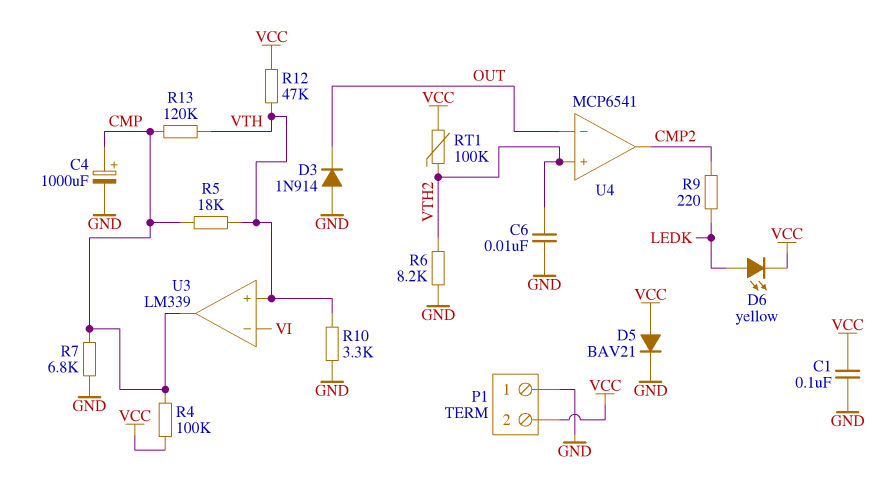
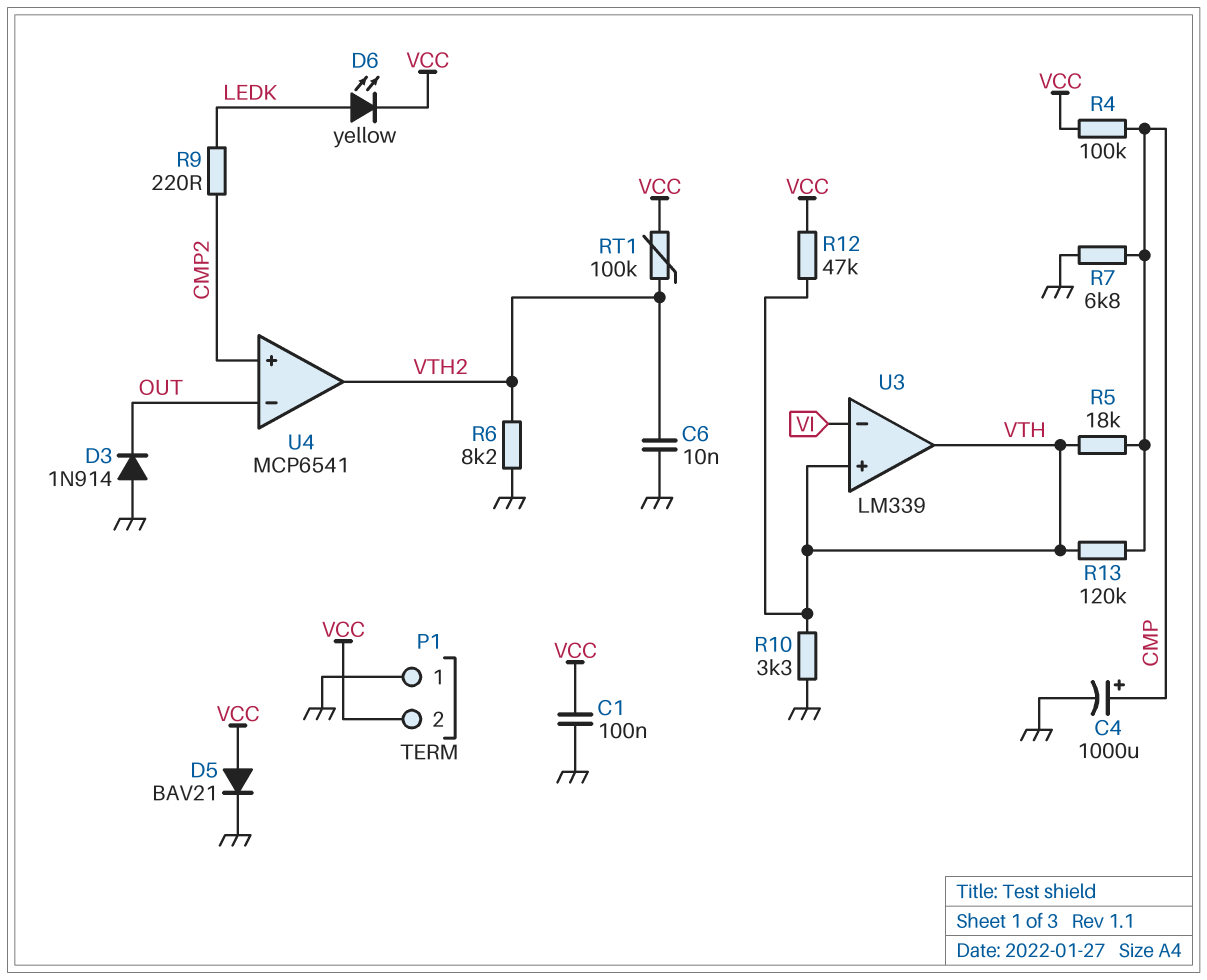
U3 pin out: CMP -> VTH
U4 pin in+: VTH2 -> CMP2
U4 pin out: CMP2 -> VTH2

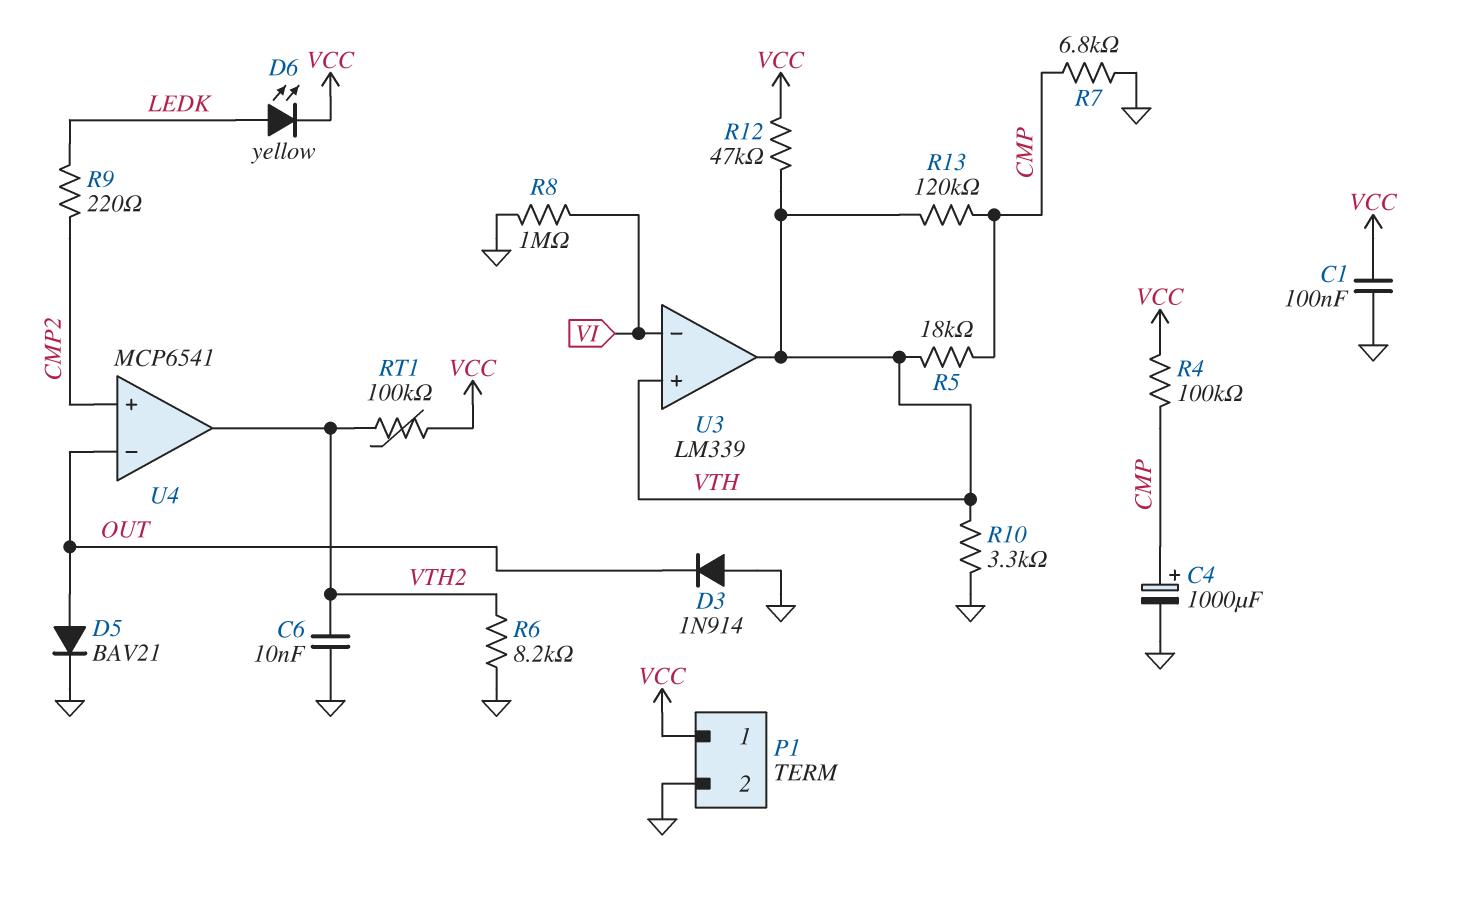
D5: diode BAV21 (A VCC, K GND) -> diode BAV21 (A OUT, K GND)
P1 pin 1: GND -> VCC
P1 pin 2: VCC -> GND
R8: none -> 1M (GND, VI)

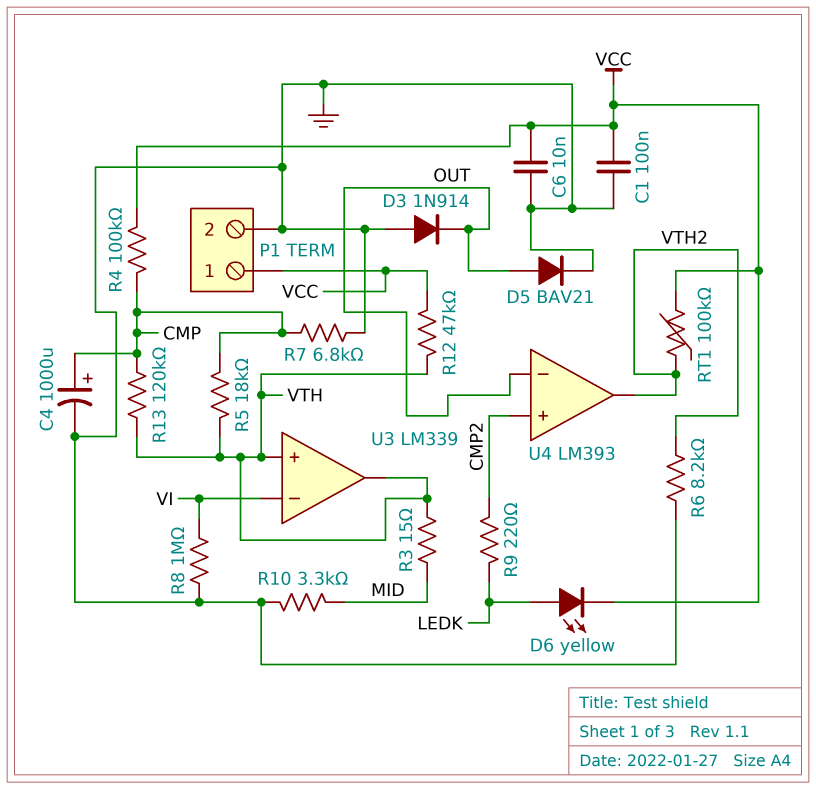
C6: 10nF (GND, VTH2) -> 10nF (GND, VCC)
R3: none -> 15 (MID, VTH)
R10: 3.3k (GND, VTH) -> 3.3k (GND, MID)
U4: MCP6541 -> LM393

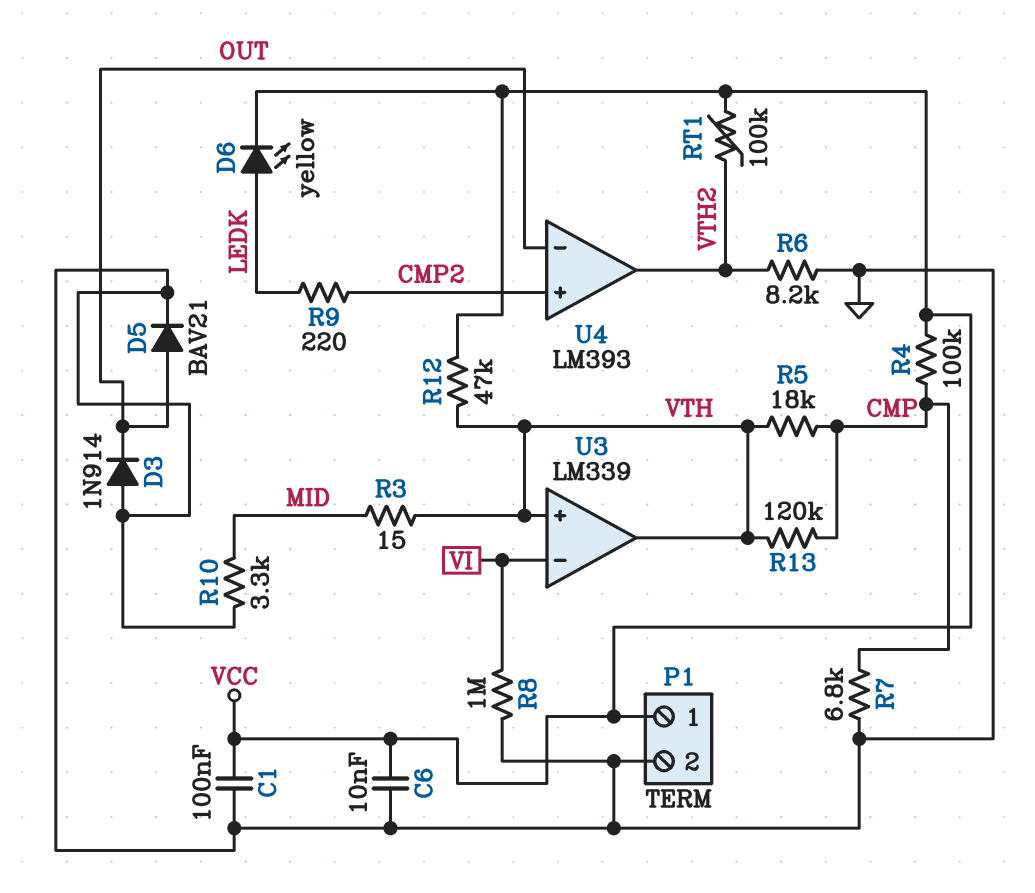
C4: 1000uF (plus CMP, minus GND) -> none

